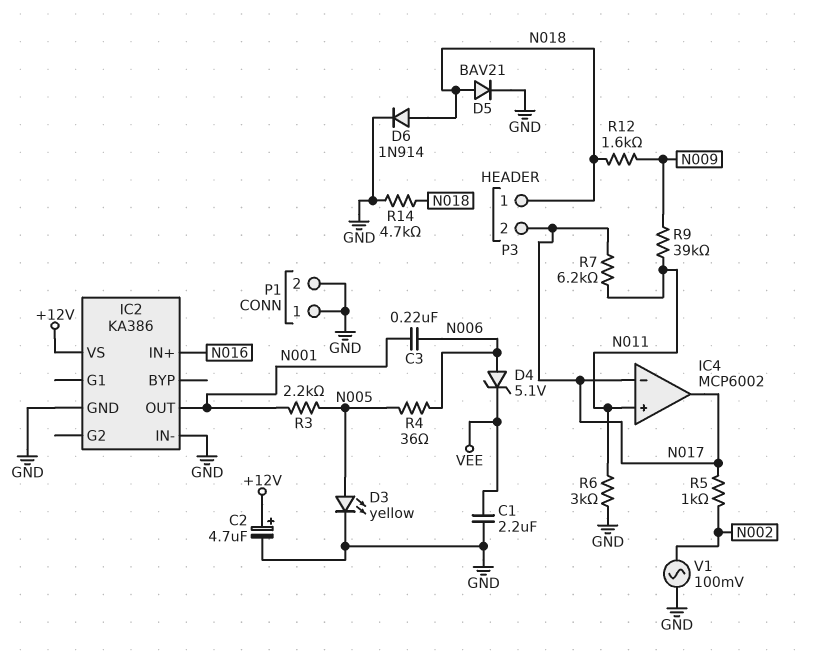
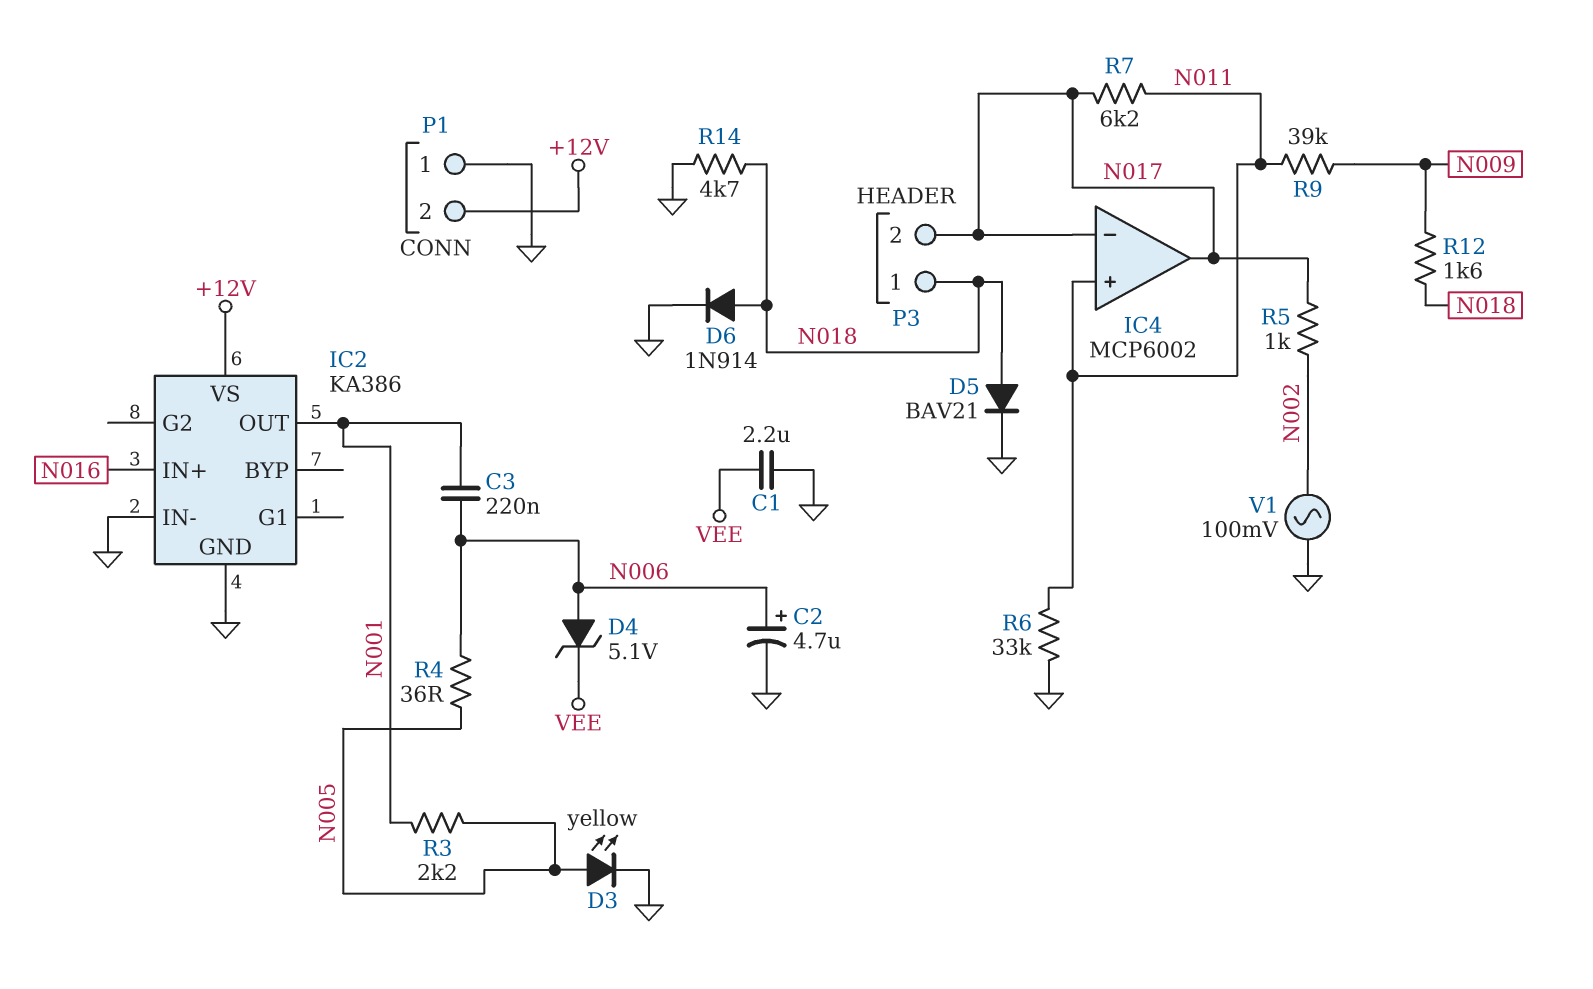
C2: 4.7uF (plus +12V, minus GND) -> 4.7uF (plus N006, minus GND)
P1 pin 2: GND -> +12V
R6: 3k (GND, N011) -> 33k (GND, N011)

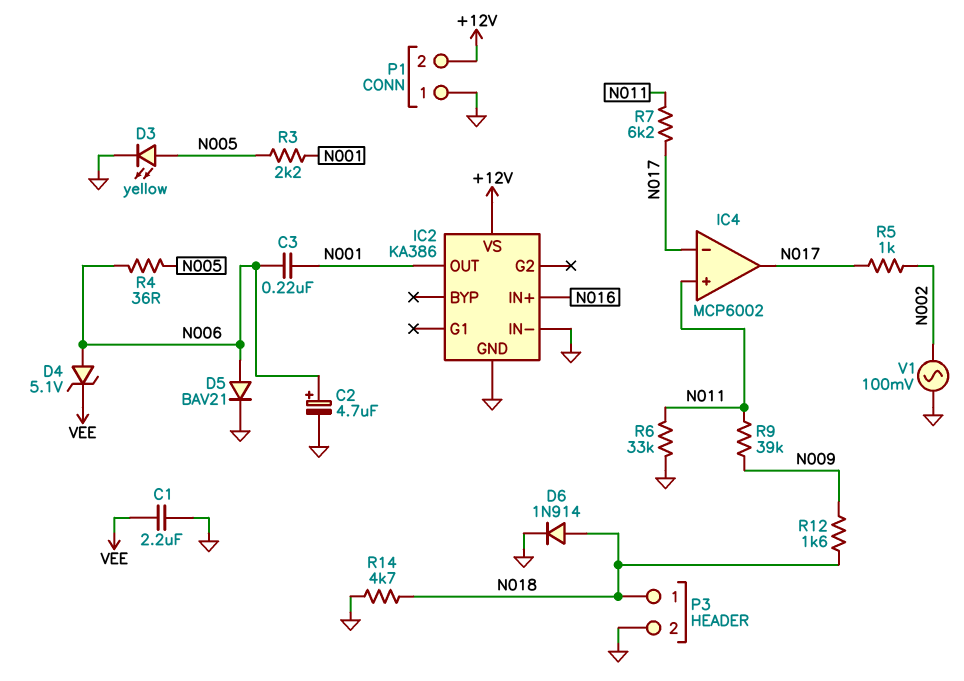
D5: diode BAV21 (A N018, K GND) -> diode BAV21 (A N006, K GND)
P3 pin 2: N017 -> GND

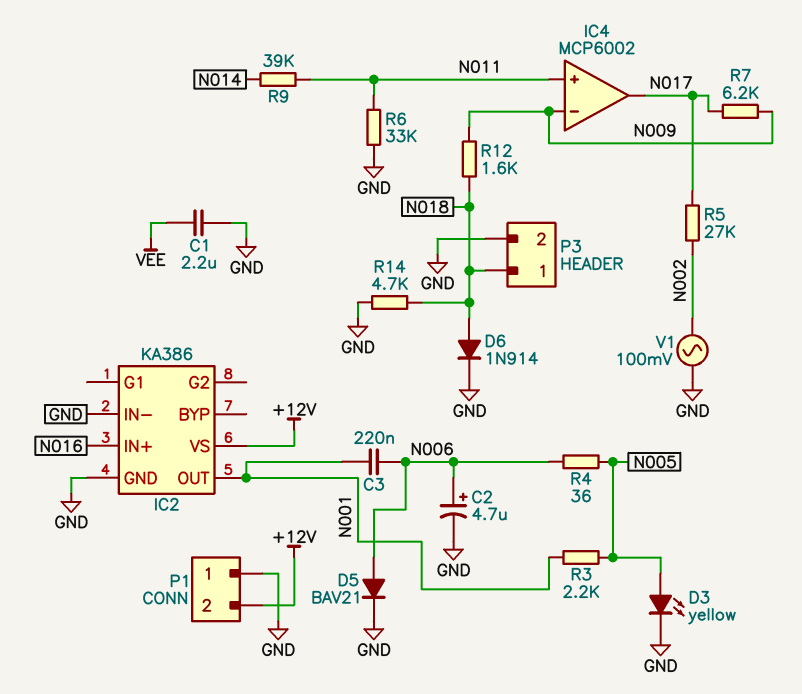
D4: zener 5.1V (A N006, K VEE) -> none
IC4 pin in-: N017 -> N009
R5: 1k (N002, N017) -> 27k (N002, N017)
R7: 6.2k (N011, N017) -> 6.2k (N009, N017)
R9: 39k (N009, N011) -> 39k (N011, N014)

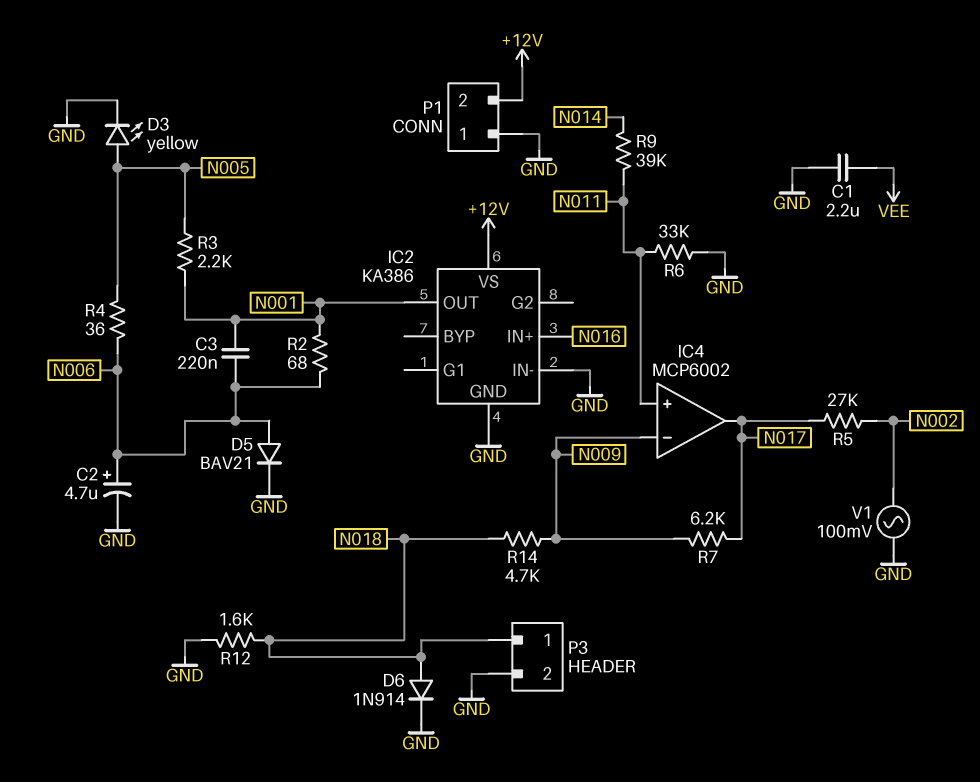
R2: none -> 68 (N001, N006)
R12: 1.6k (N009, N018) -> 1.6k (GND, N018)
R14: 4.7k (GND, N018) -> 4.7k (N009, N018)

